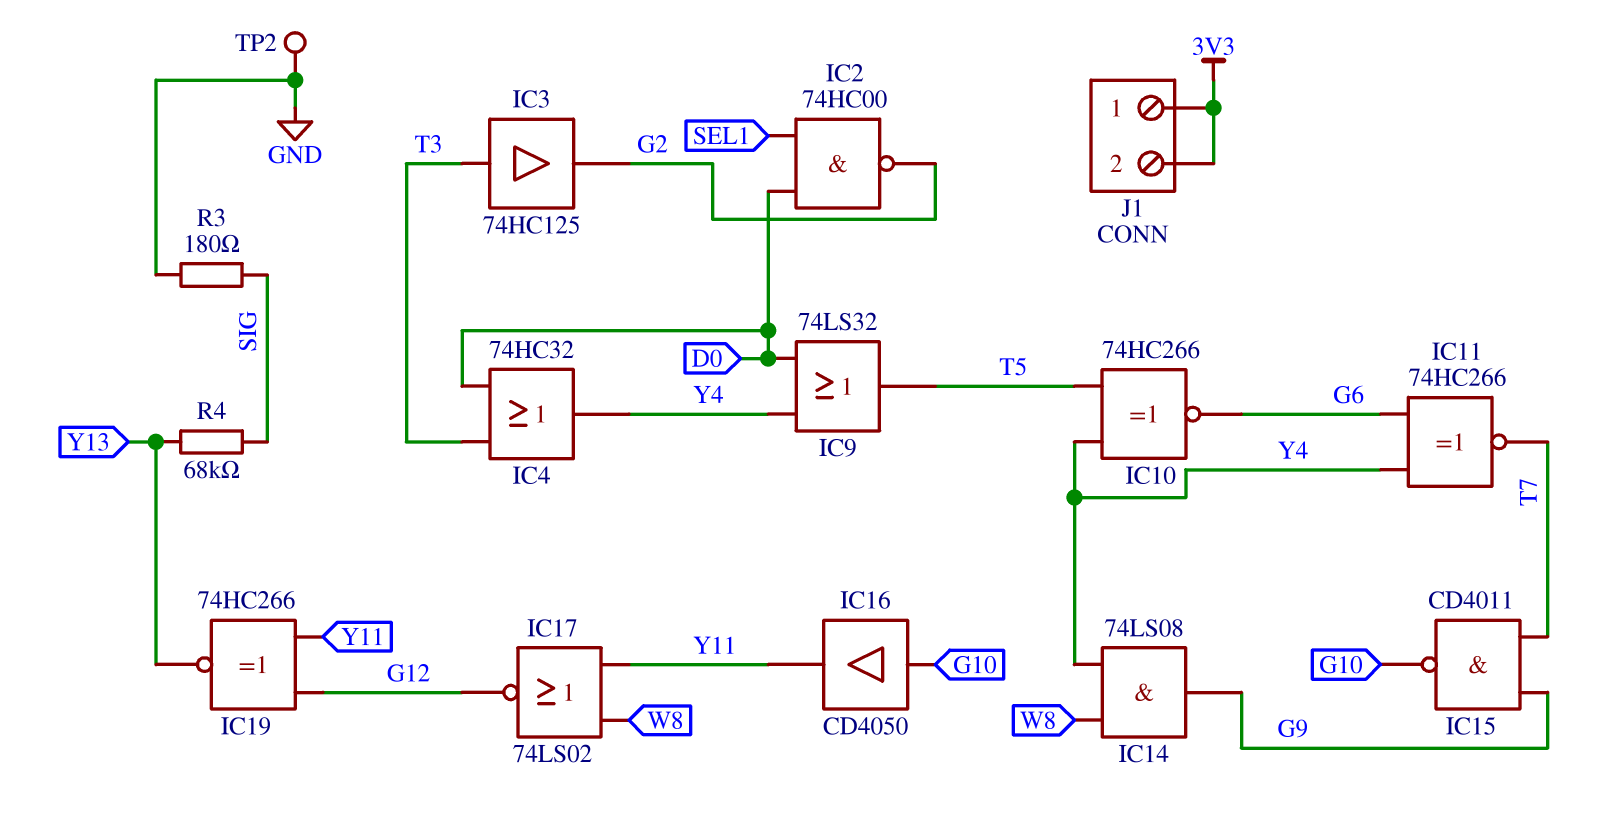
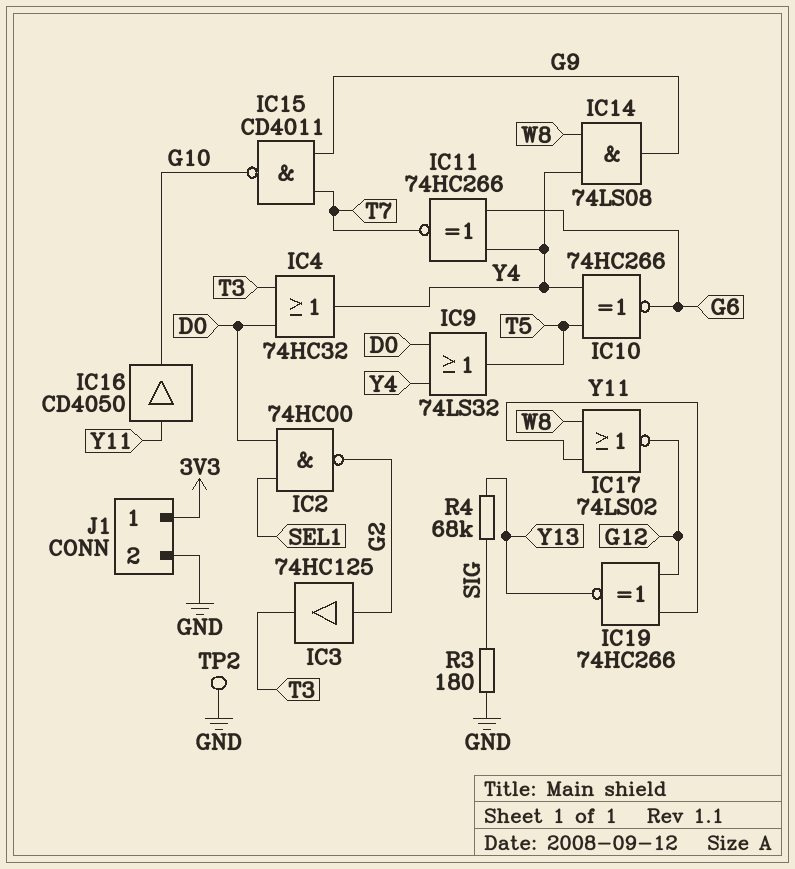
IC3: buffer 74HC125 (in T3, out G2) -> buffer 74HC125 (in G2, out T3)
IC16: buffer CD4050 (in G10, out Y11) -> buffer CD4050 (in Y11, out G10)
J1 pin 2: 3V3 -> GND

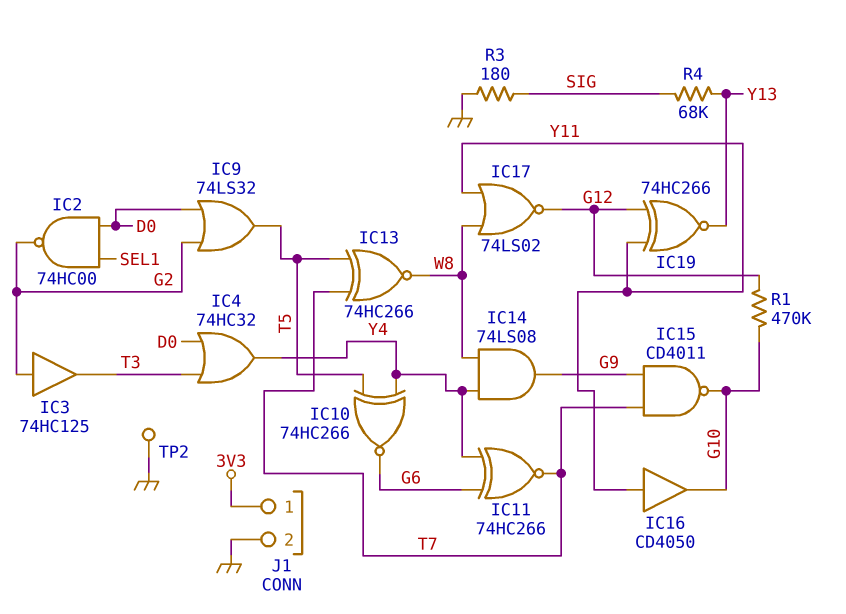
IC9: OR 74LS32 (in D0, in Y4, out T5) -> OR 74LS32 (in D0, in G2, out T5)
IC13: none -> XNOR 74HC266 (in T5, in T7, out W8)
R1: none -> 470k (G10, G12)

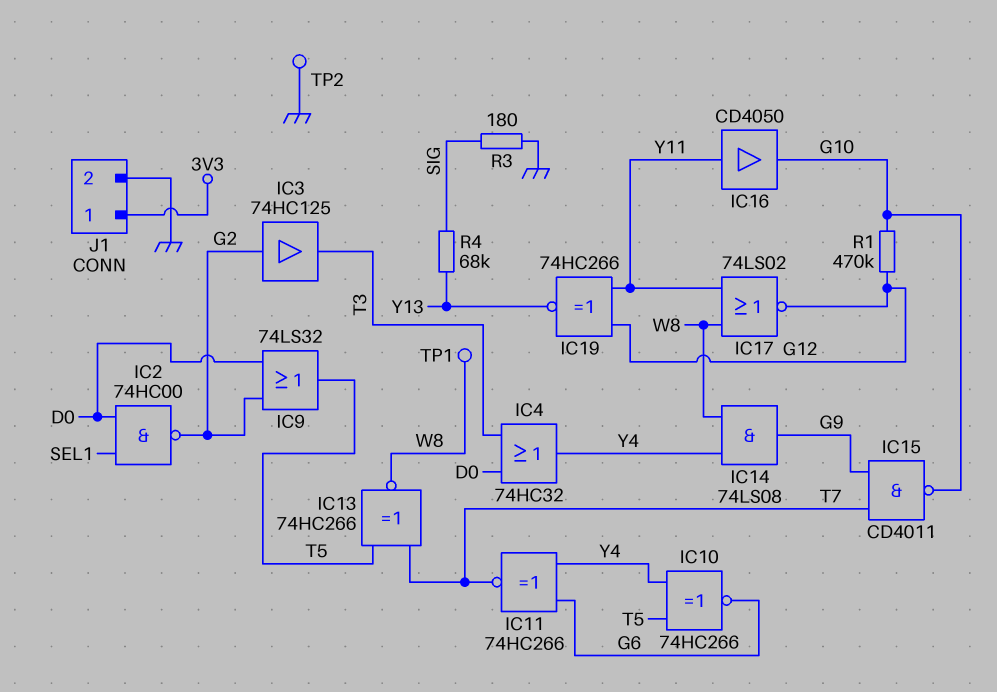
TP1: none -> test point (W8)

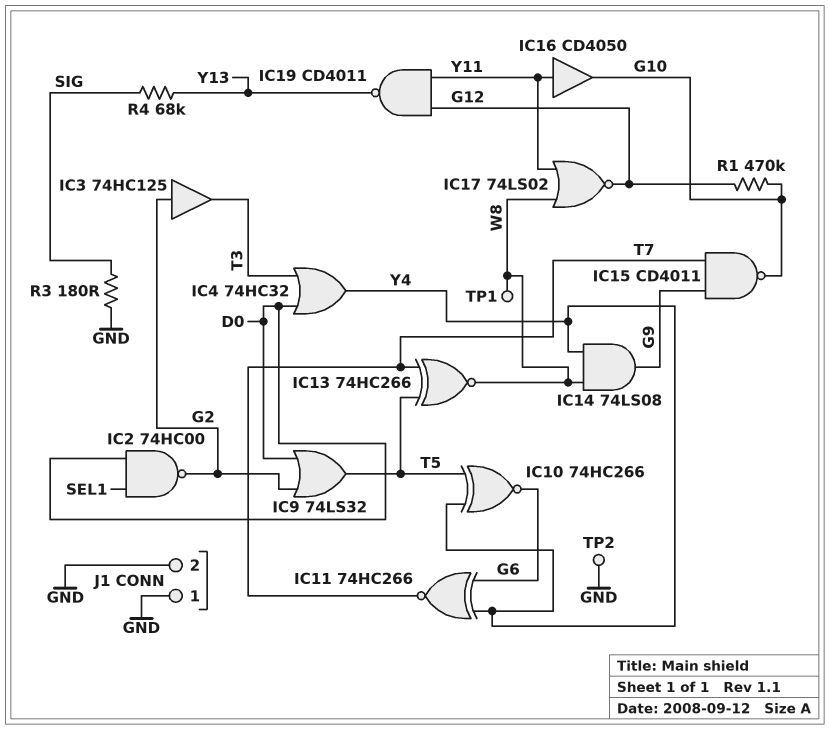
IC19: XNOR 74HC266 (in G12, in Y11, out Y13) -> NAND CD4011 (in G12, in Y11, out Y13)
J1 pin 1: 3V3 -> GND

